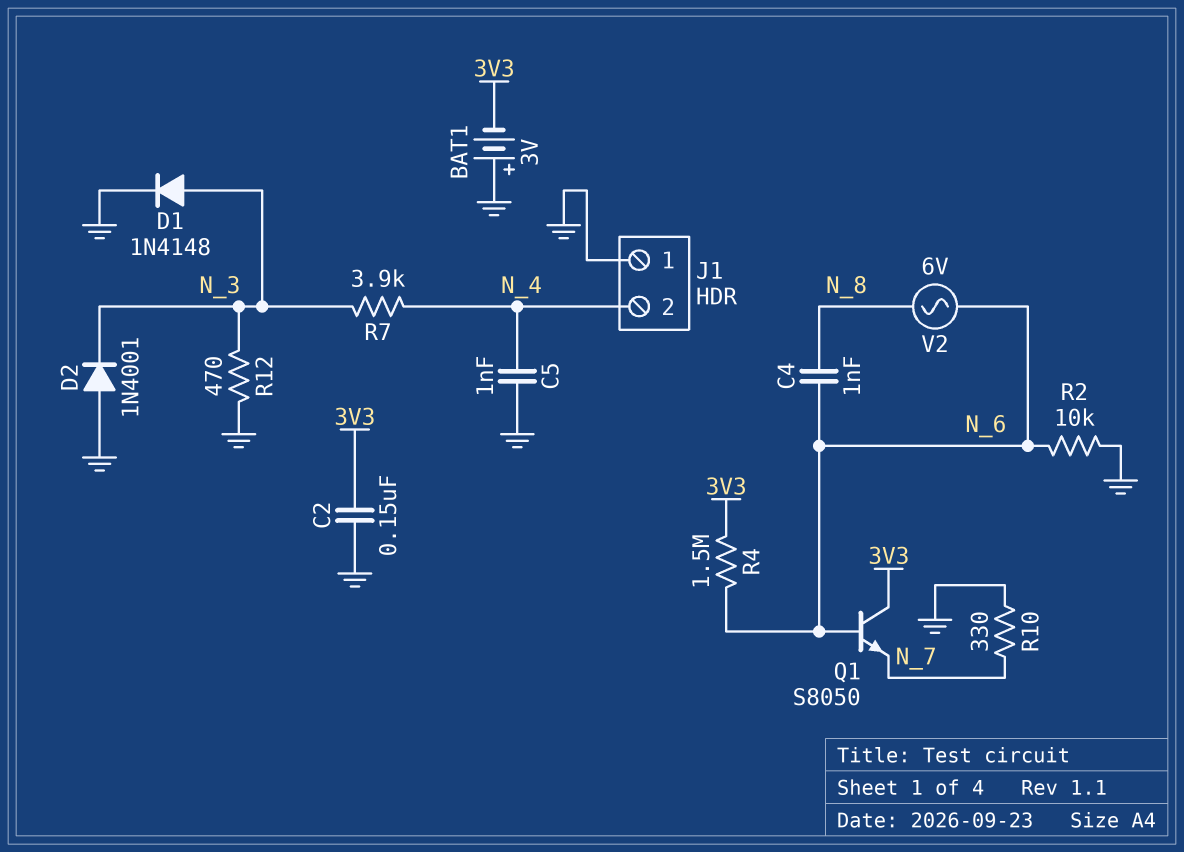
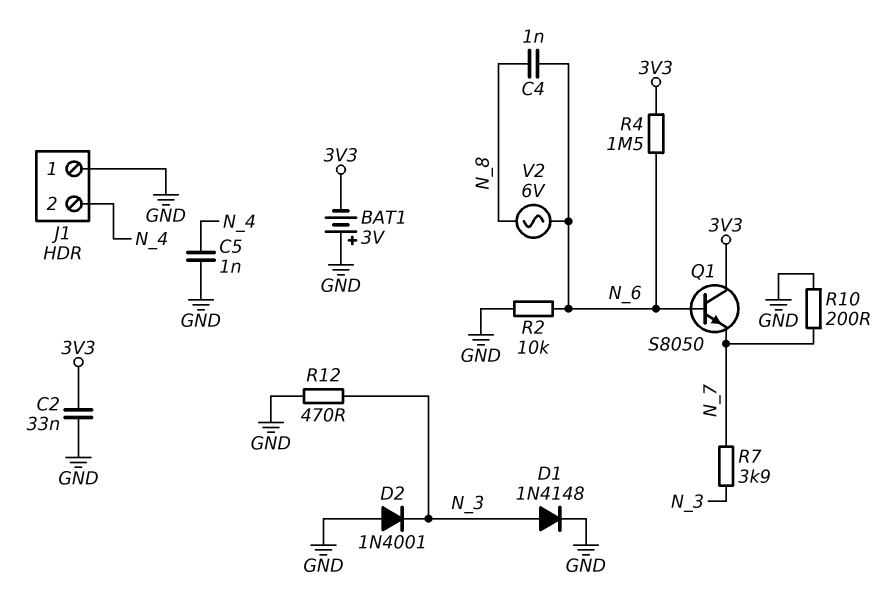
C2: 150nF (3V3, GND) -> 33nF (3V3, GND)
R7: 3.9k (N_3, N_4) -> 3.9k (N_3, N_7)
R10: 330 (GND, N_7) -> 200 (GND, N_7)

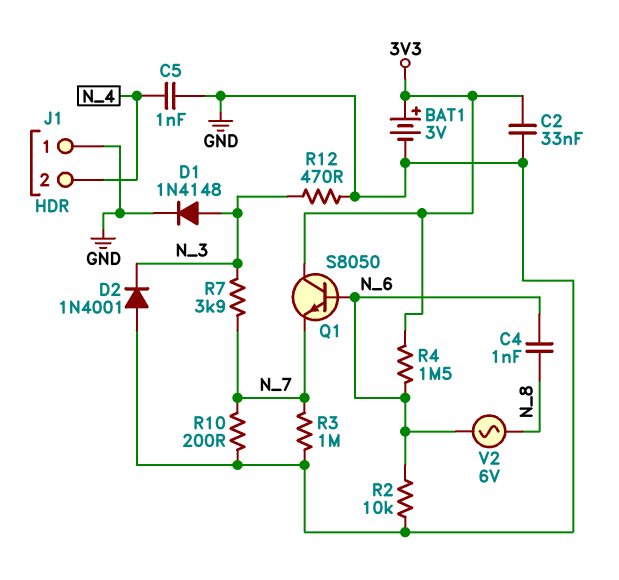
BAT1: 3V (plus GND, minus 3V3) -> 3V (plus 3V3, minus GND)
R3: none -> 1M (GND, N_7)

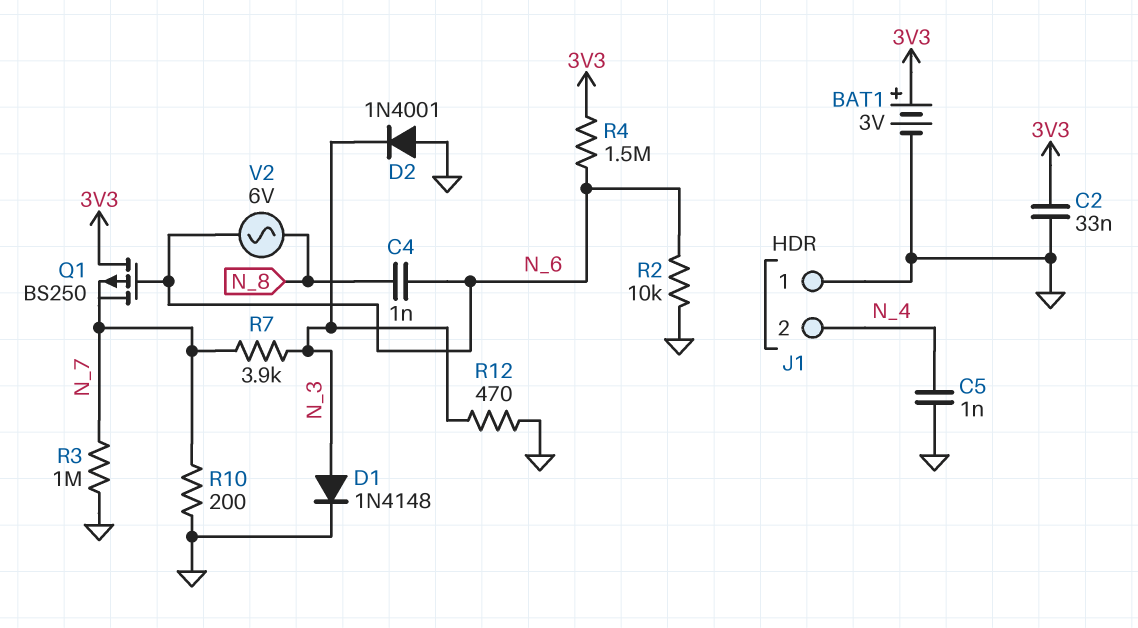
Q1: NPN S8050 (B N_6, C 3V3, E N_7) -> PMOS BS250 (G N_6, D 3V3, S N_7)

